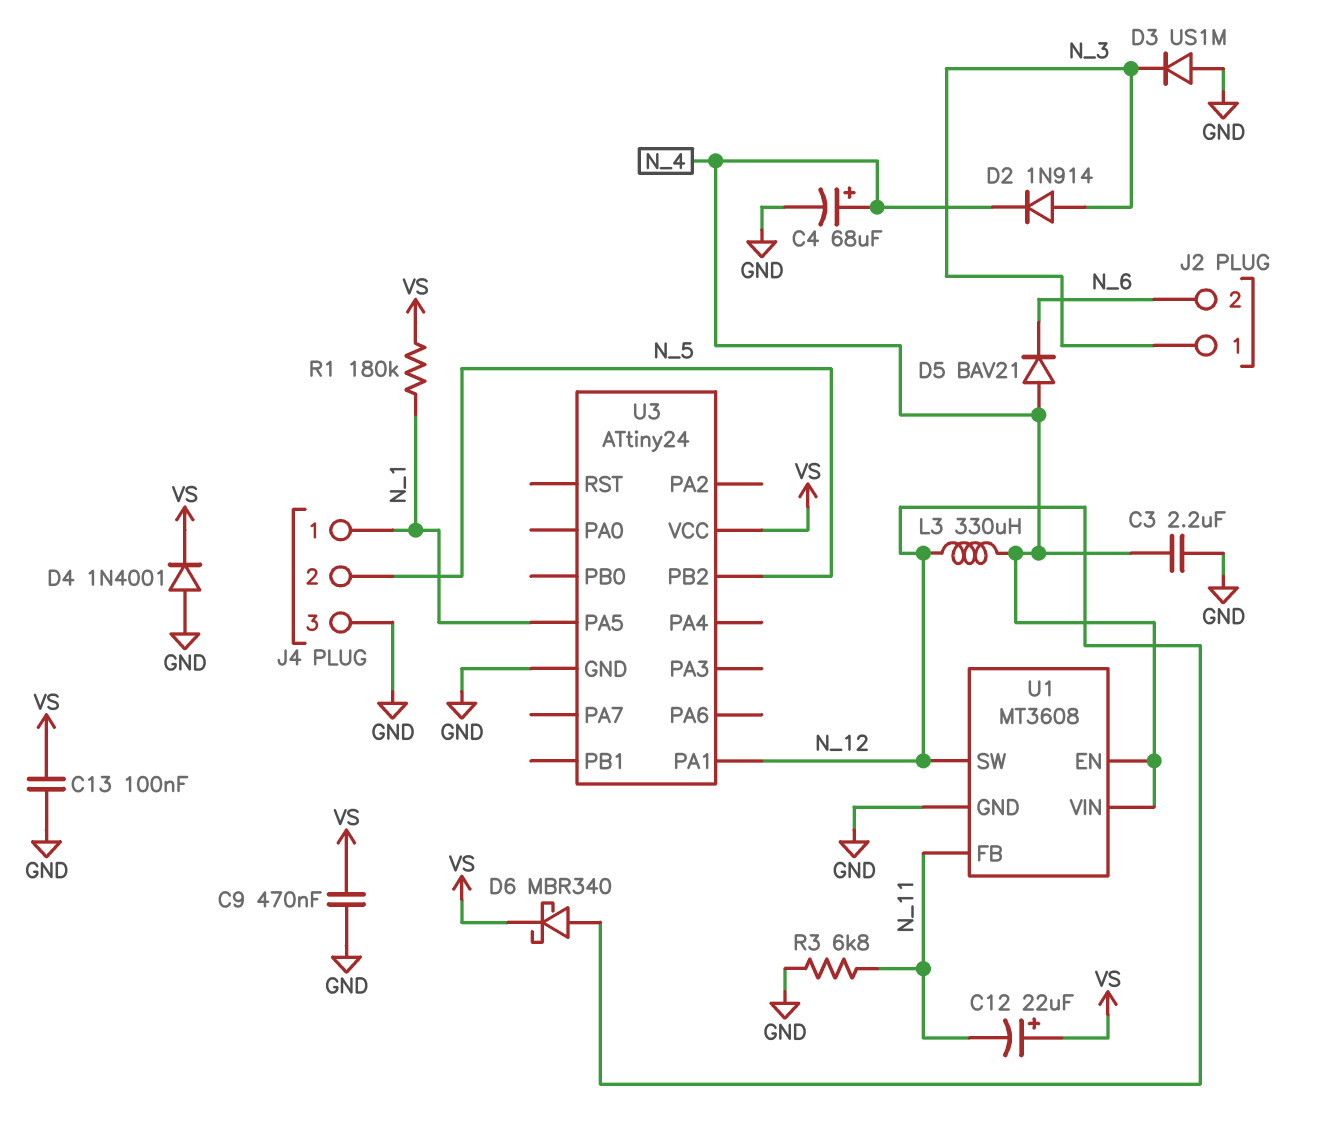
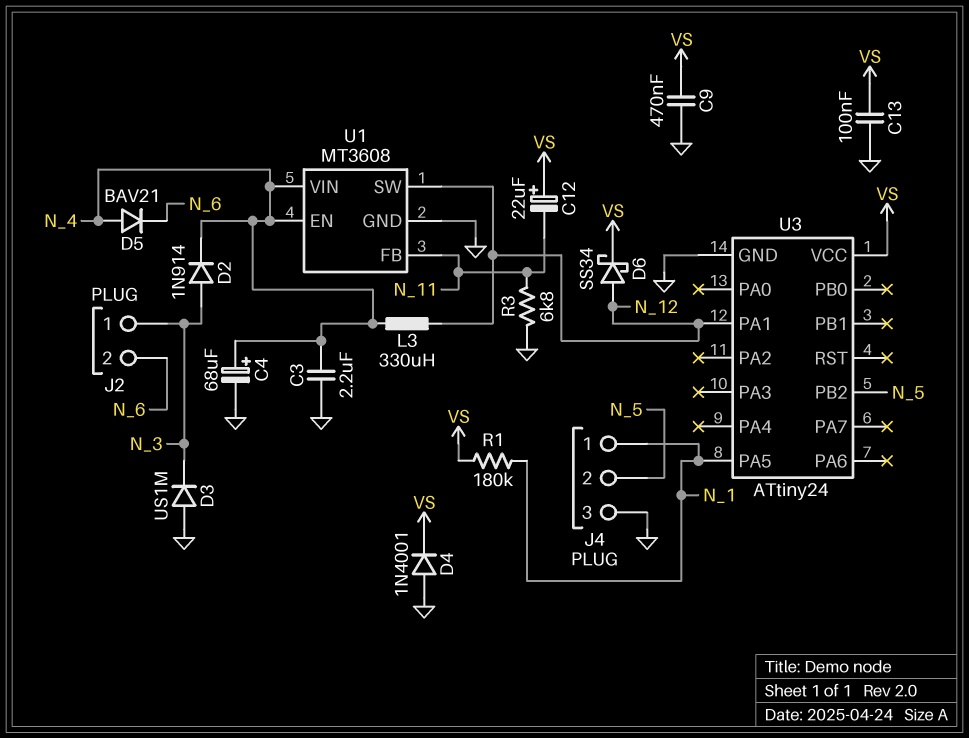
D6: schottky MBR340 (A N_12, K VS) -> schottky SS34 (A N_12, K VS)

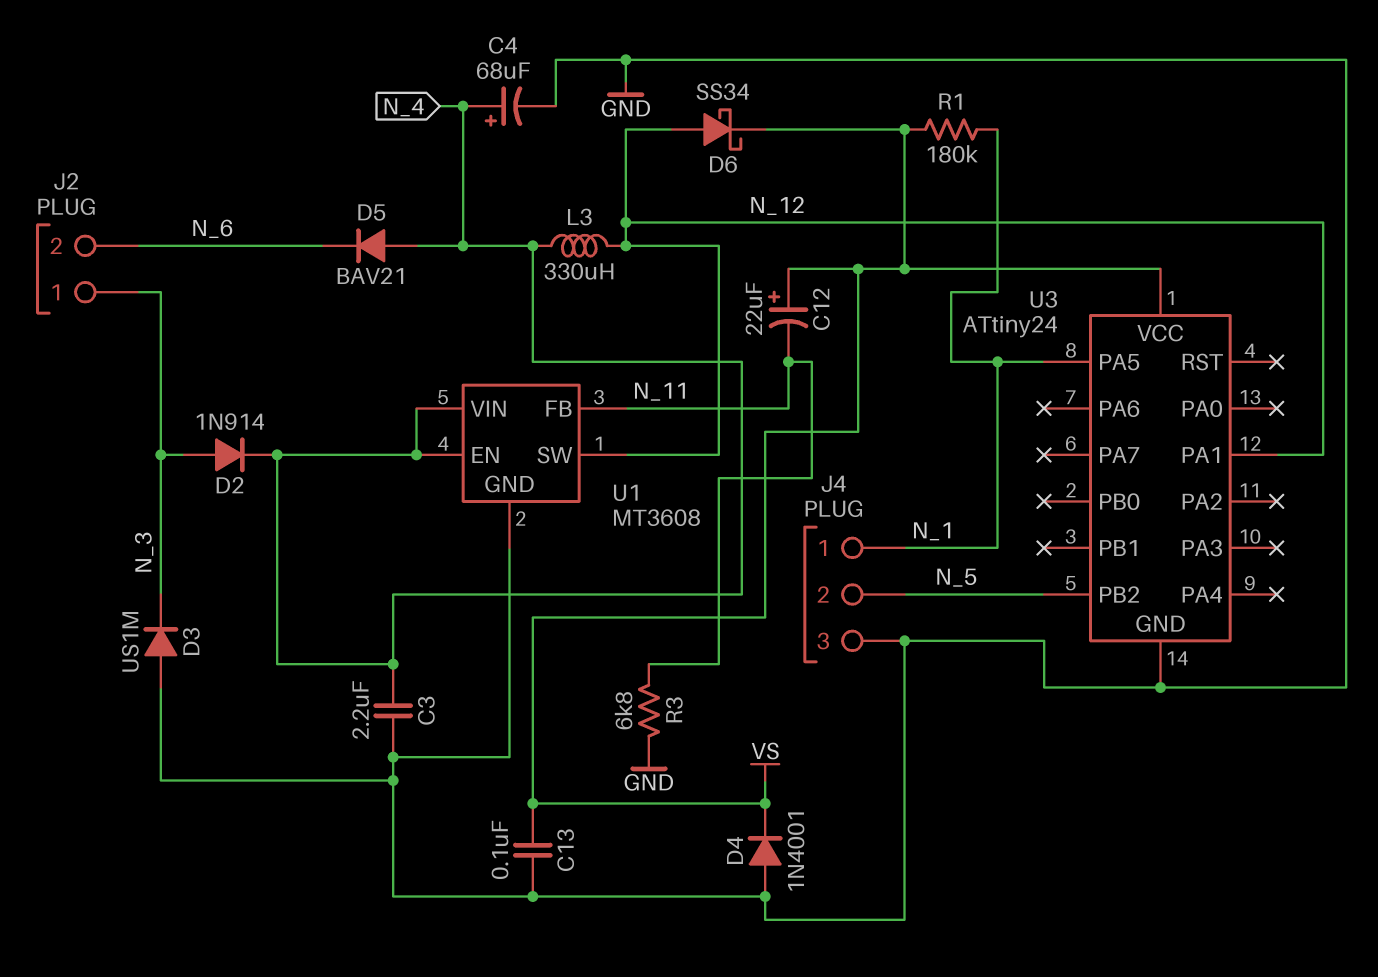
C9: 470nF (GND, VS) -> none

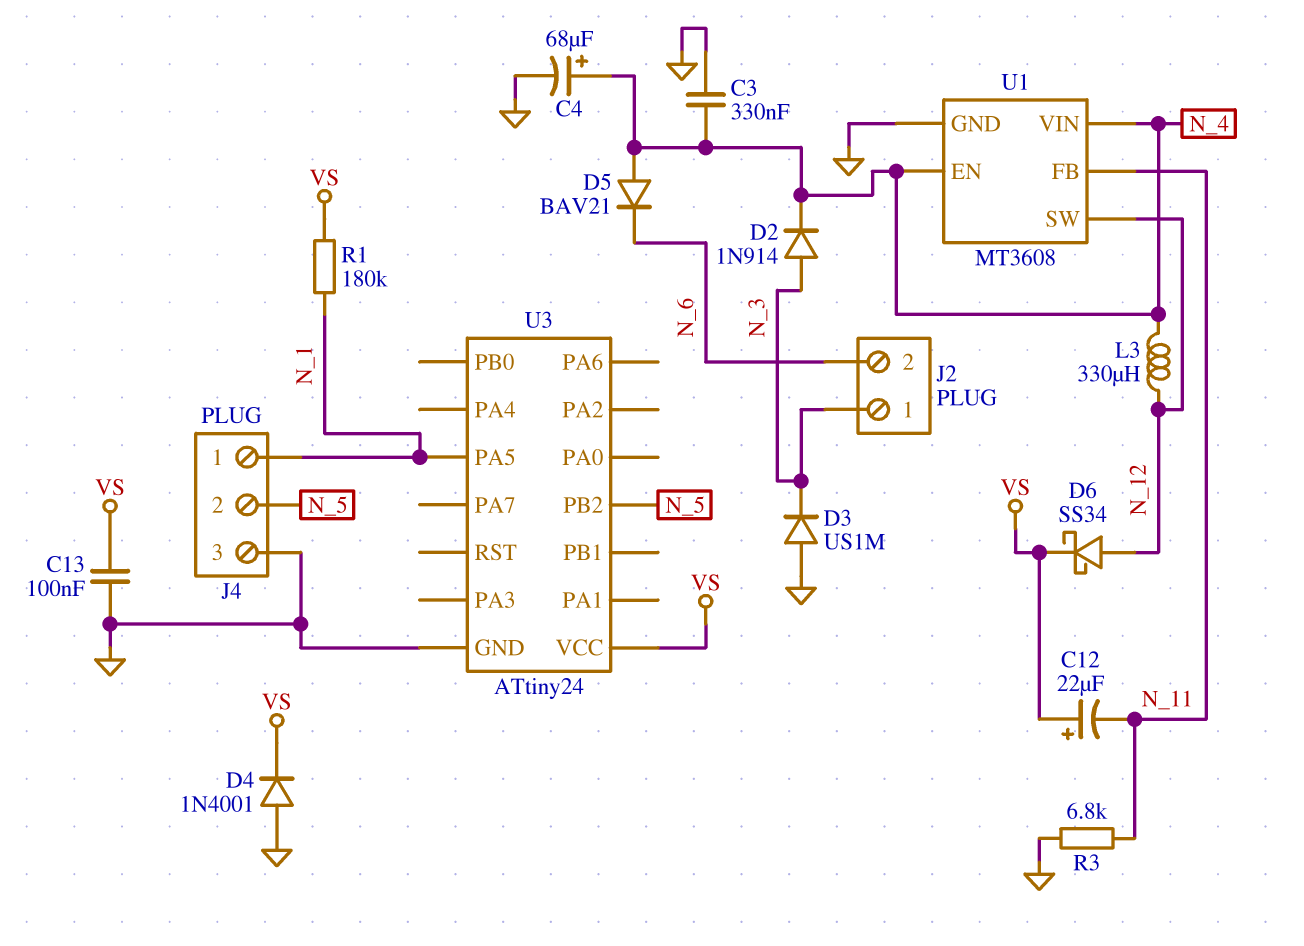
C3: 2.2uF (GND, N_4) -> 330nF (GND, N_4)
U3 pin PA1: N_12 -> none

